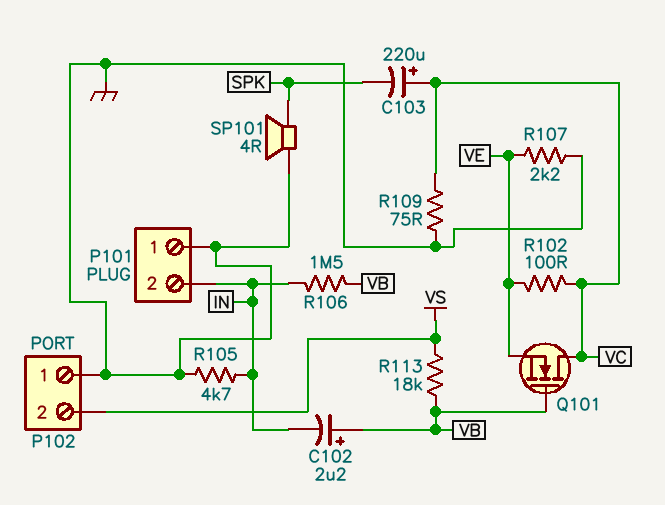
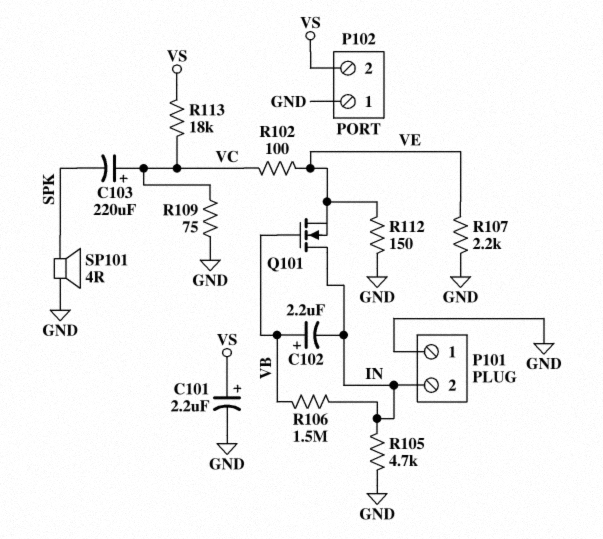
C101: none -> 2.2uF (plus VS, minus GND)
Q101: NMOS (G VB, D VC, S VE) -> NMOS (G VB, D IN, S VE)
R112: none -> 150 (GND, VE)
R113: 18k (VB, VS) -> 18k (VC, VS)

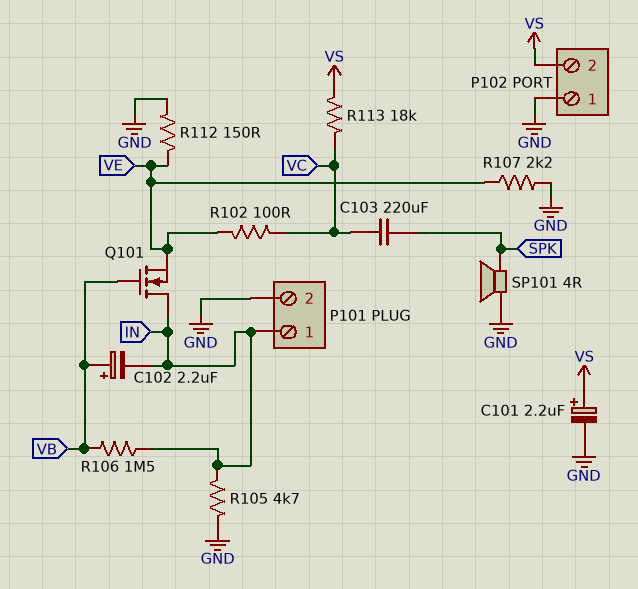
C103: 220uF (plus VC, minus SPK) -> 220uF (SPK, VC)
P101 pin 1: GND -> IN
P101 pin 2: IN -> GND
R109: 75 (GND, VC) -> none

